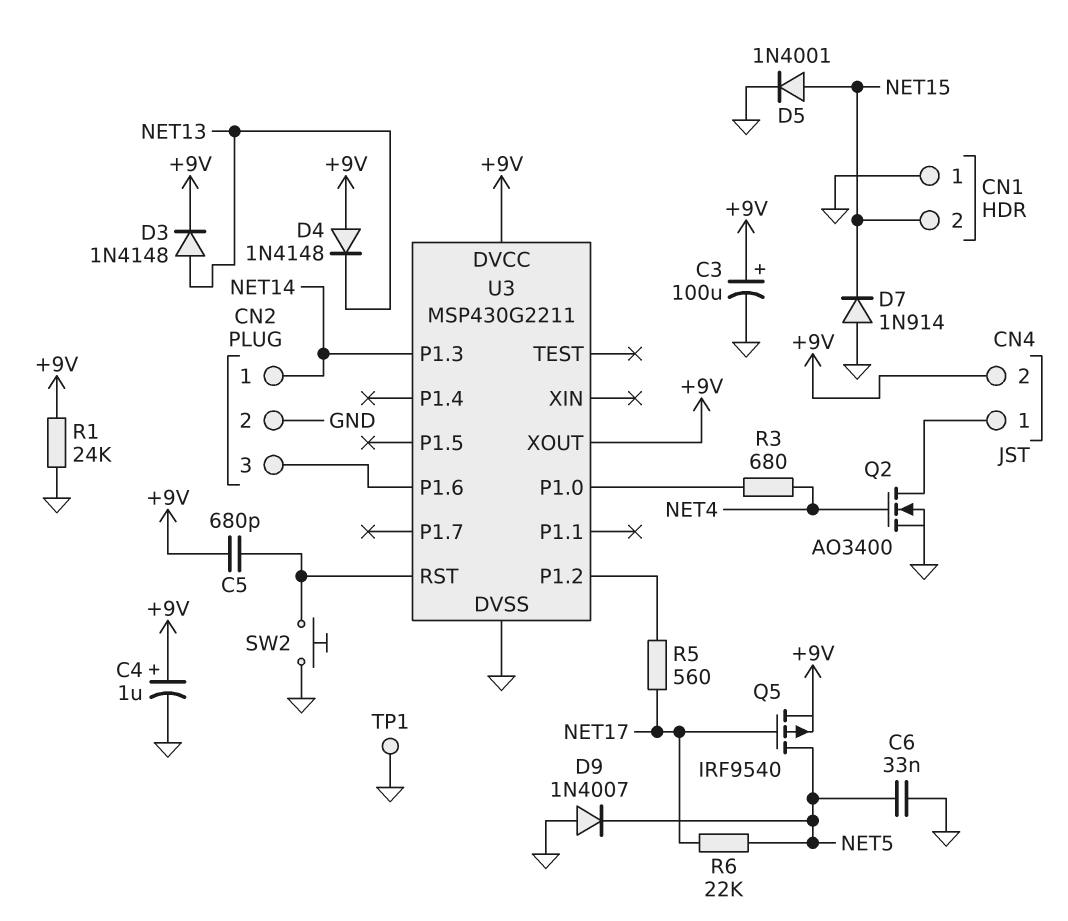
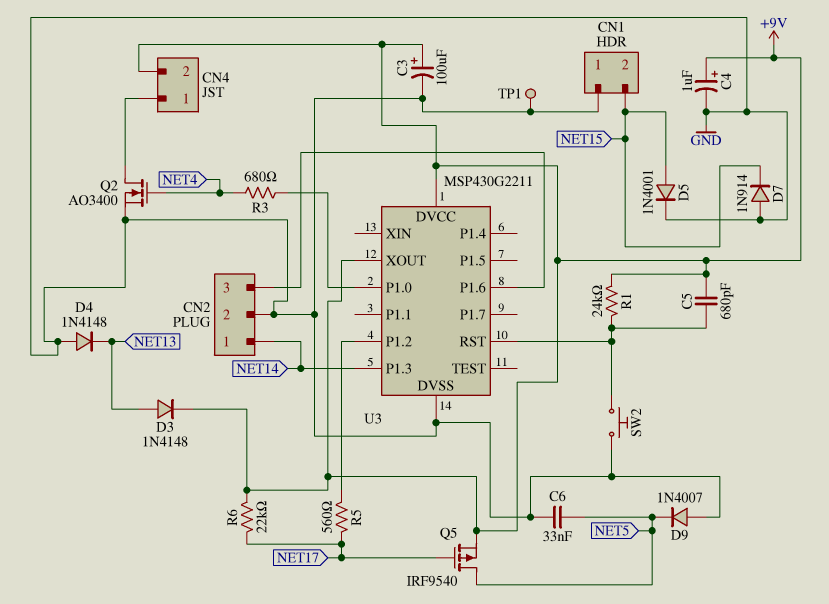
D4: diode 1N4148 (A +9V, K NET13) -> diode 1N4148 (A GND, K NET13)
R1: 24k (+9V, GND) -> 24k (+9V, U3/RST)
R6: 22k (NET5, NET17) -> 22k (+9V, NET17)

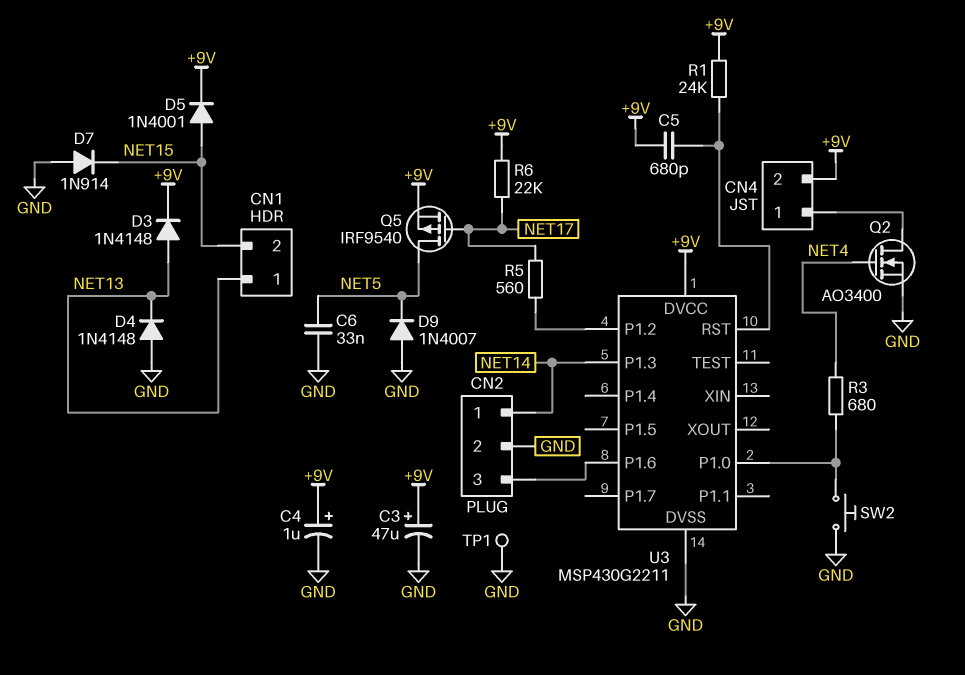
C3: 100uF (plus +9V, minus GND) -> 47uF (plus +9V, minus GND)
CN1 pin 1: GND -> NET13
D5: diode 1N4001 (A NET15, K GND) -> diode 1N4001 (A NET15, K +9V)
SW2: button (GND, U3/RST) -> button (GND, U3/P1.0)
U3 pin XOUT: +9V -> none

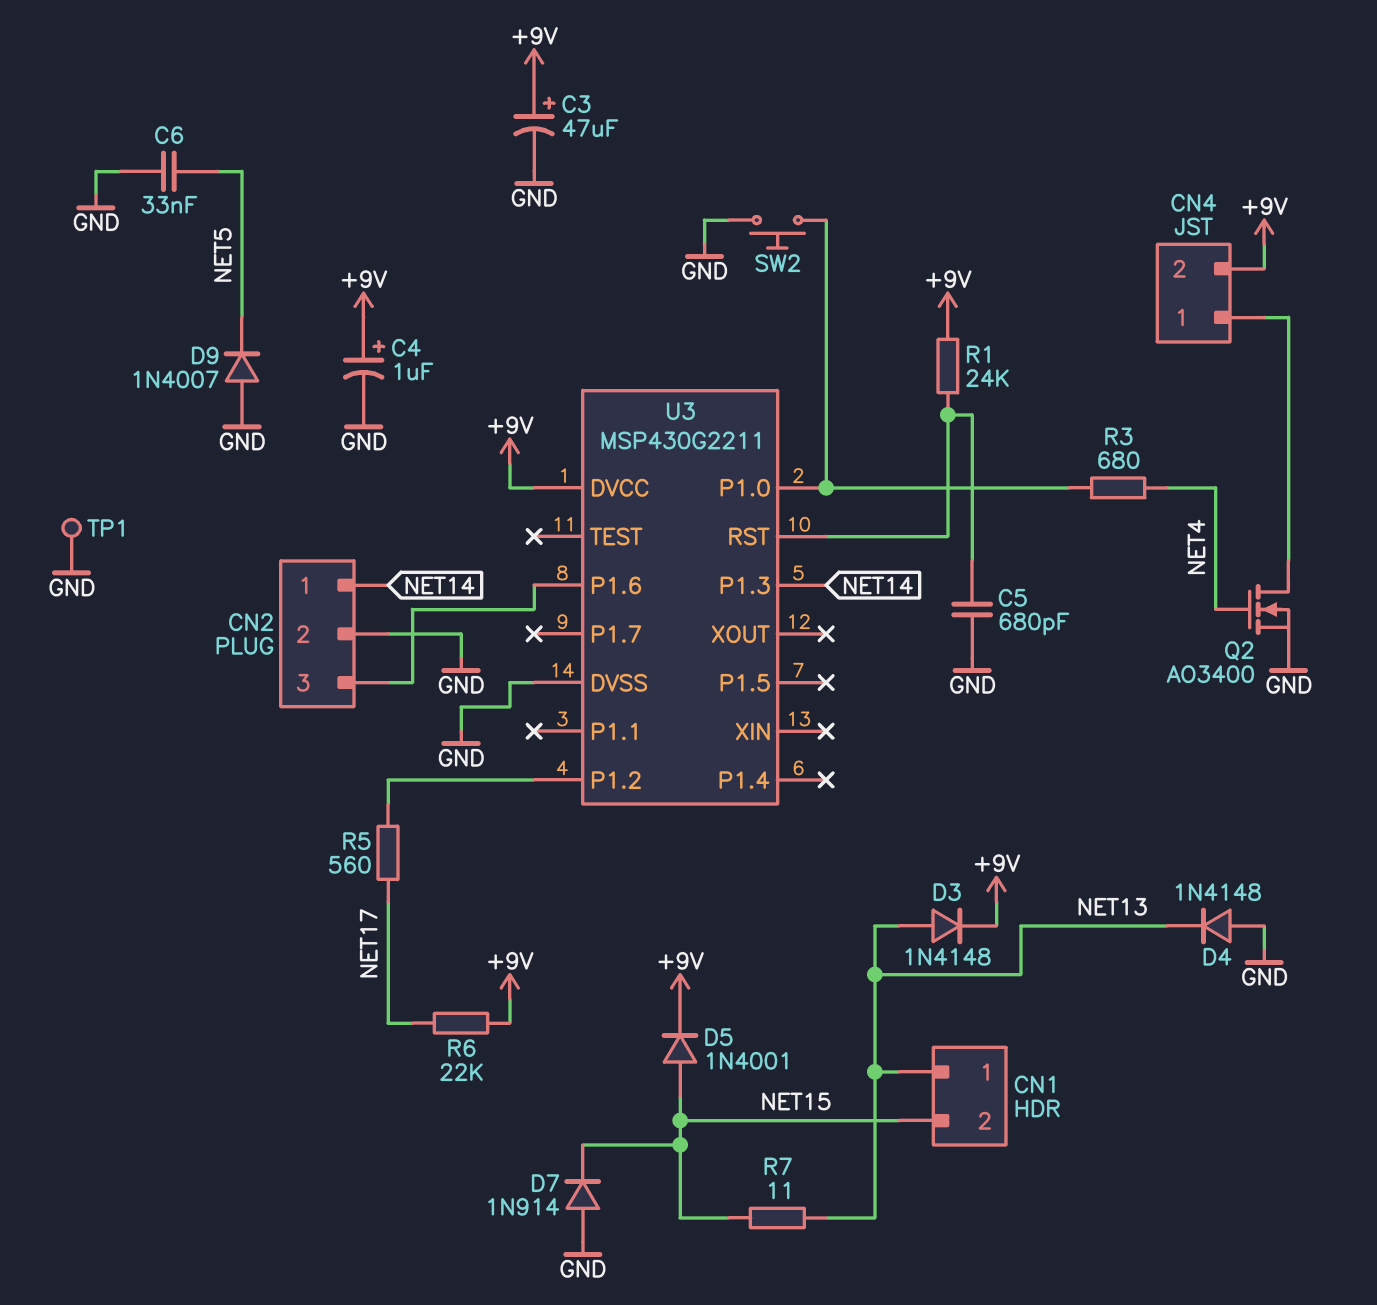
C5: 680pF (+9V, U3/RST) -> 680pF (GND, U3/RST)
Q5: PMOS IRF9540 (G NET17, D NET5, S +9V) -> none
R7: none -> 11 (NET13, NET15)

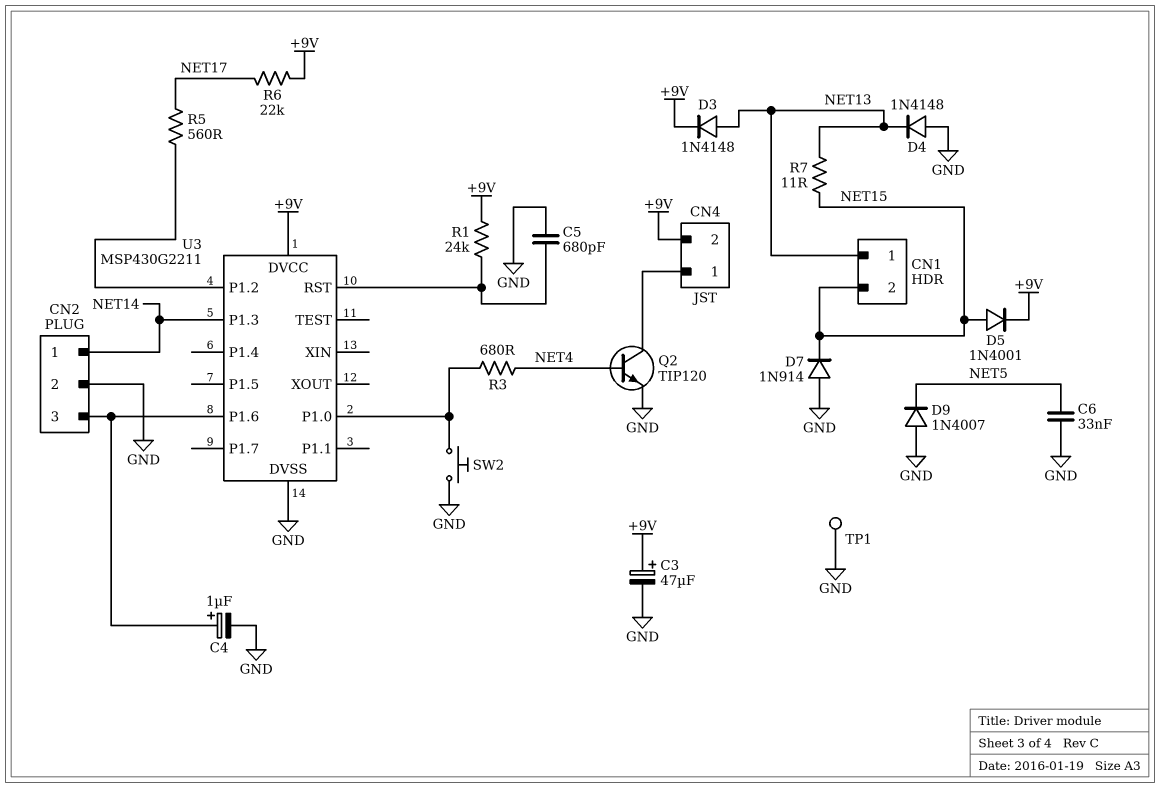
C4: 1uF (plus +9V, minus GND) -> 1uF (plus CN2/3, minus GND)
Q2: NMOS AO3400 (G NET4, D CN4/1, S GND) -> NPN TIP120 (B NET4, C CN4/1, E GND)

